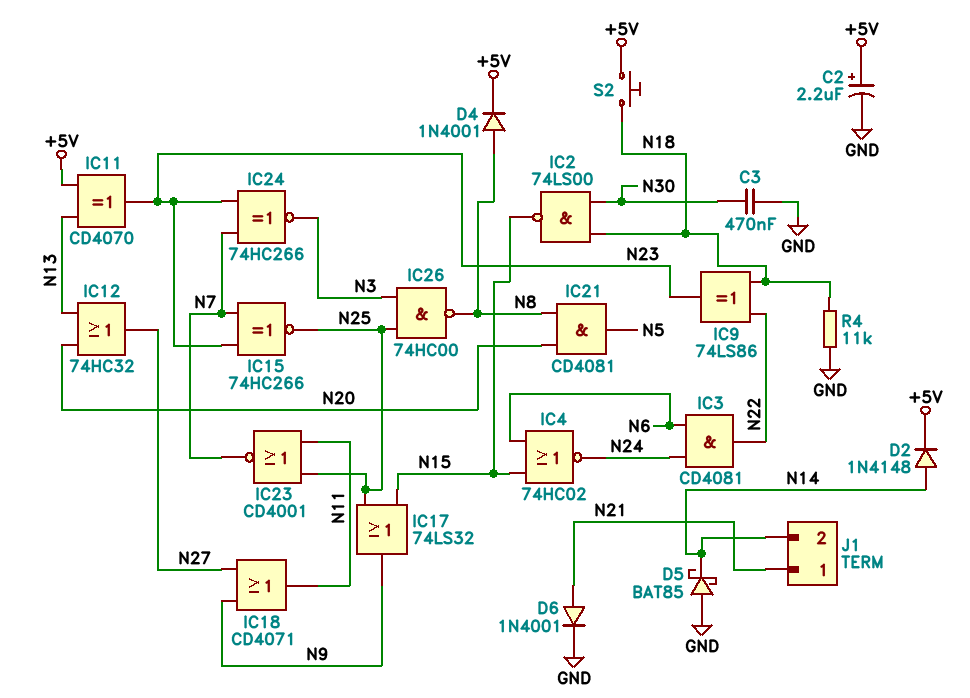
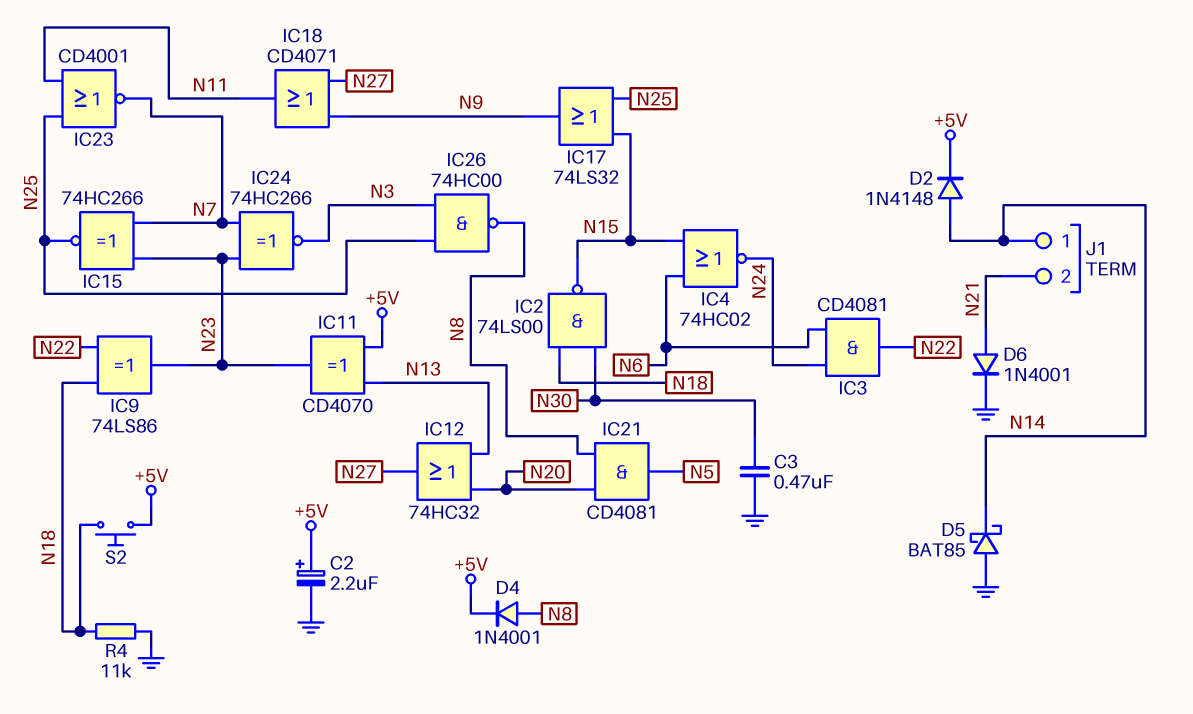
J1 pin 1: N21 -> N14
J1 pin 2: N14 -> N21

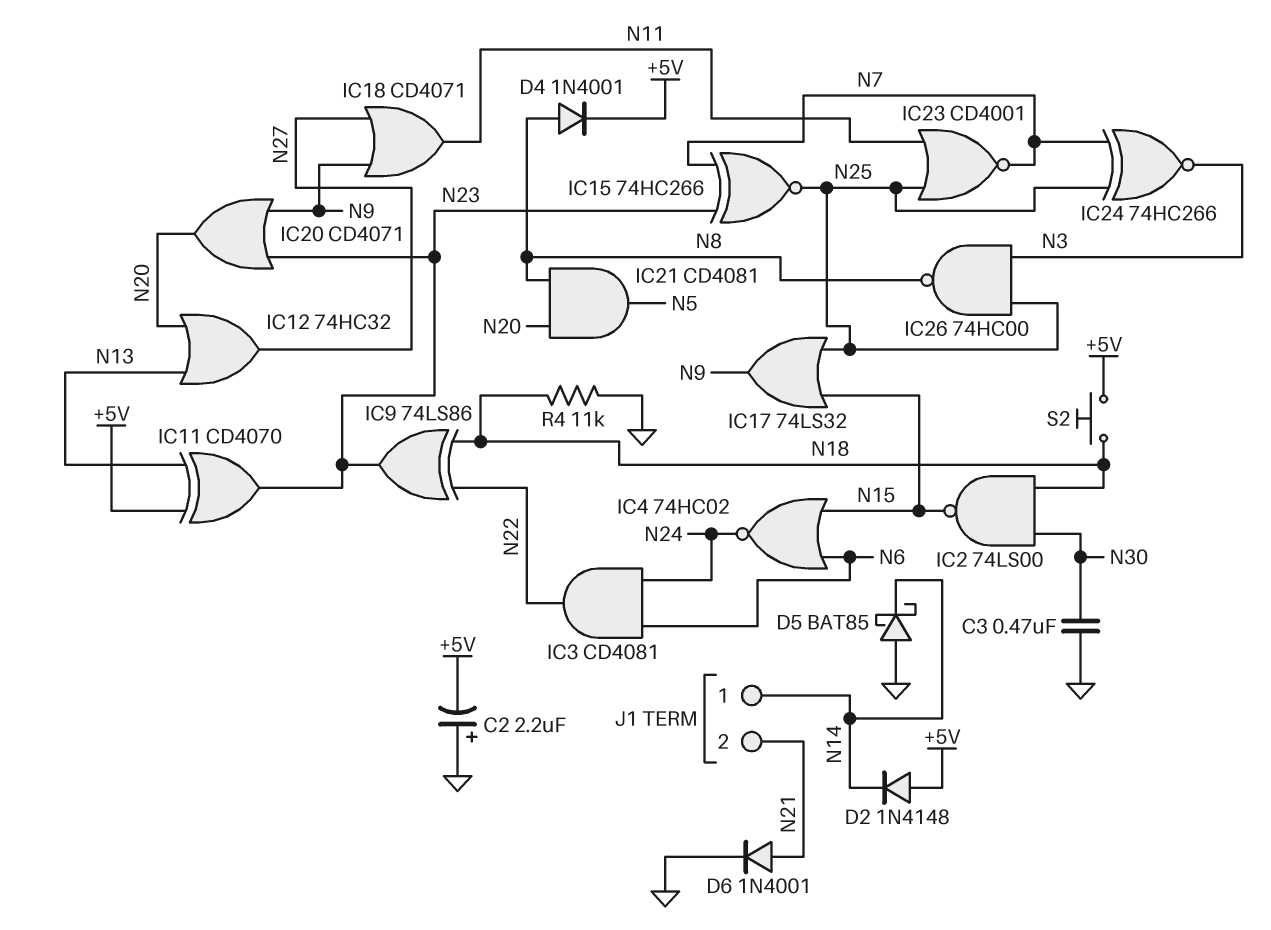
C2: 2.2uF (plus +5V, minus GND) -> 2.2uF (plus GND, minus +5V)
D2: diode 1N4148 (A N14, K +5V) -> diode 1N4148 (A +5V, K N14)
IC20: none -> OR CD4071 (in N9, in N23, out N20)
IC24: XNOR 74HC266 (in N7, in N23, out N3) -> XNOR 74HC266 (in N7, in N25, out N3)

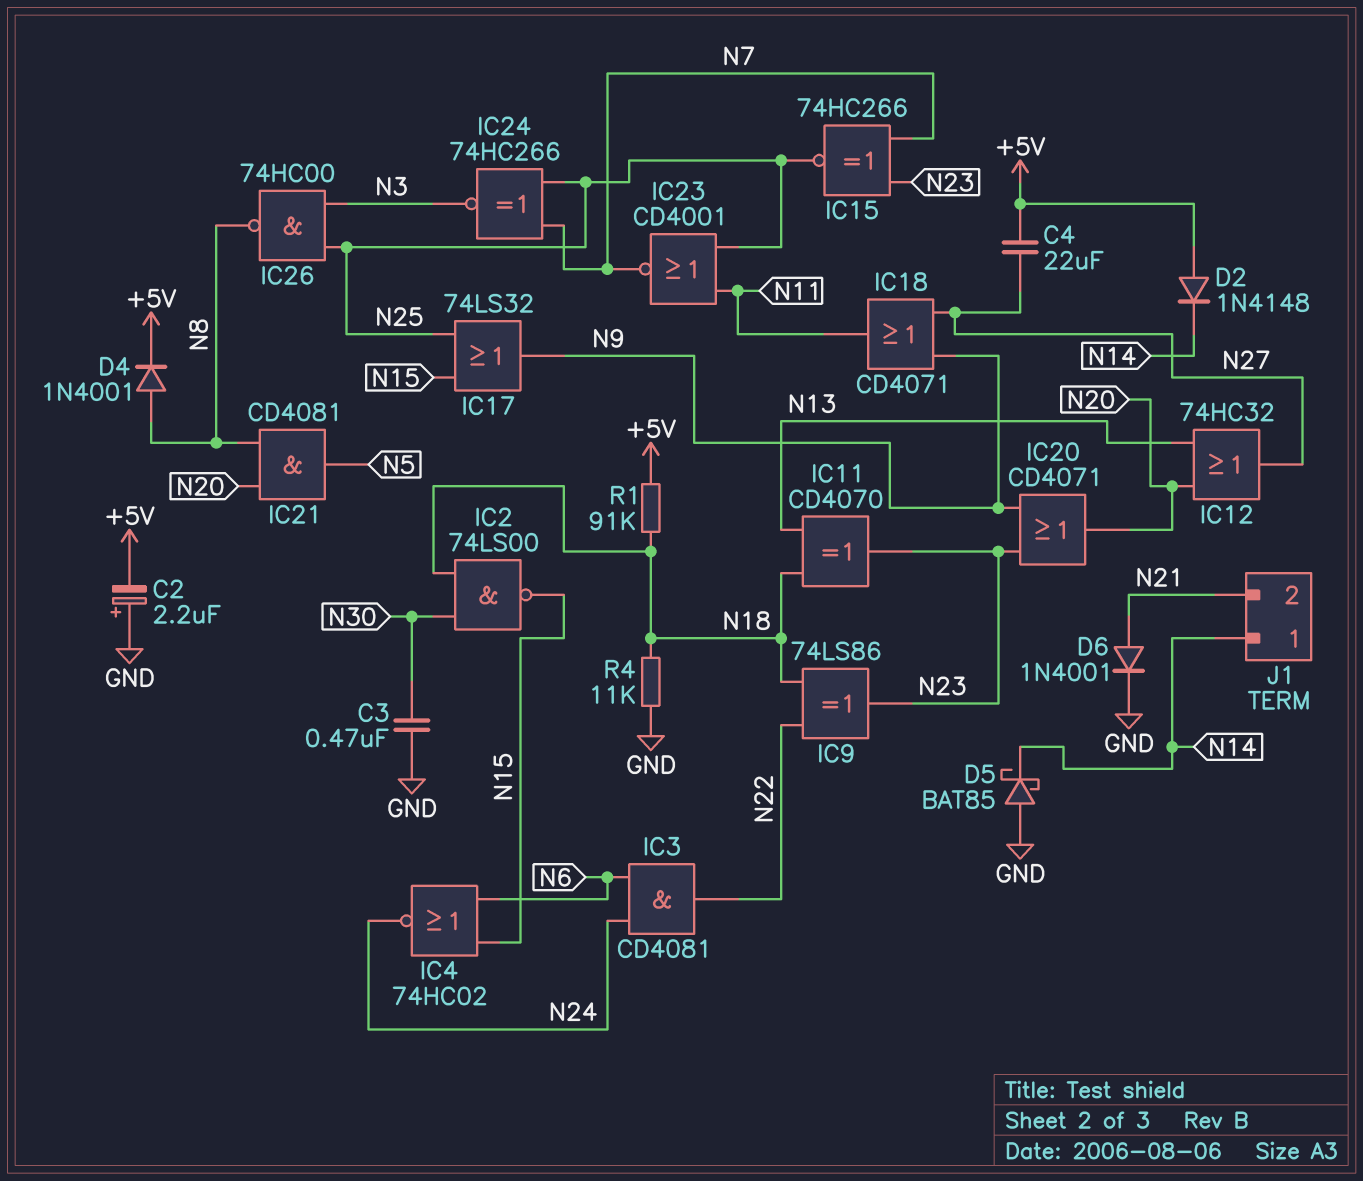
C4: none -> 22uF (+5V, N27)
IC11: XOR CD4070 (in +5V, in N13, out N23) -> XOR CD4070 (in N13, in N18, out N23)
R1: none -> 91k (+5V, N18)
S2: button (+5V, N18) -> none

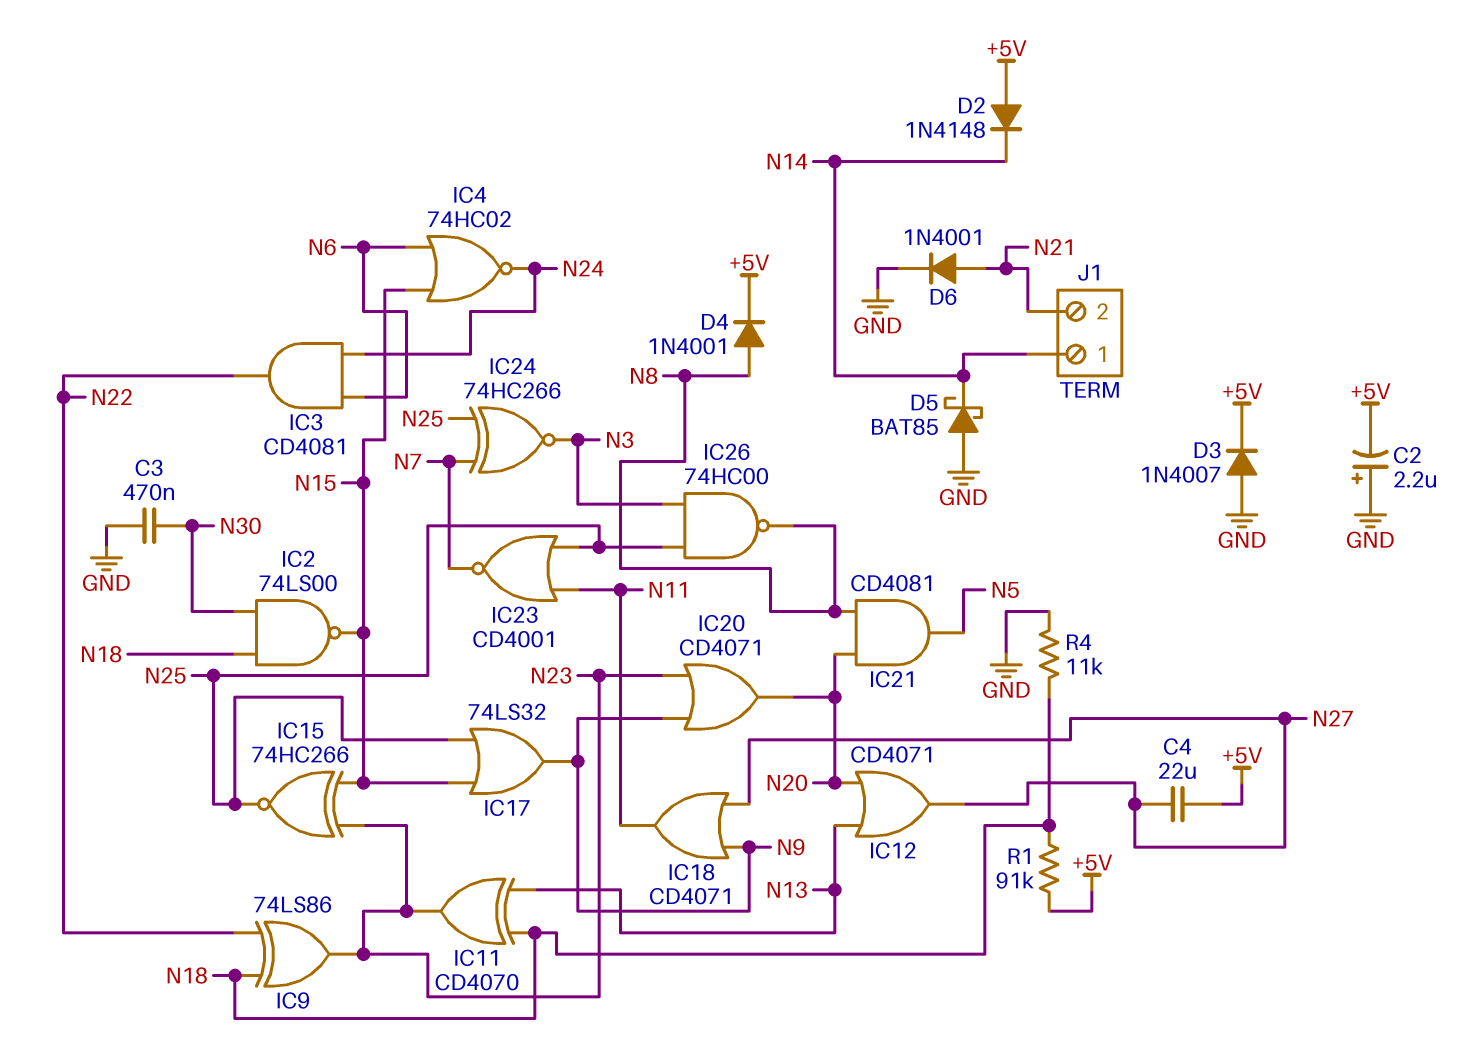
D3: none -> diode 1N4007 (A GND, K +5V)
IC12: OR 74HC32 (in N13, in N20, out N27) -> OR CD4071 (in N13, in N20, out N27)
IC15: XNOR 74HC266 (in N7, in N23, out N25) -> XNOR 74HC266 (in N15, in N23, out N25)

